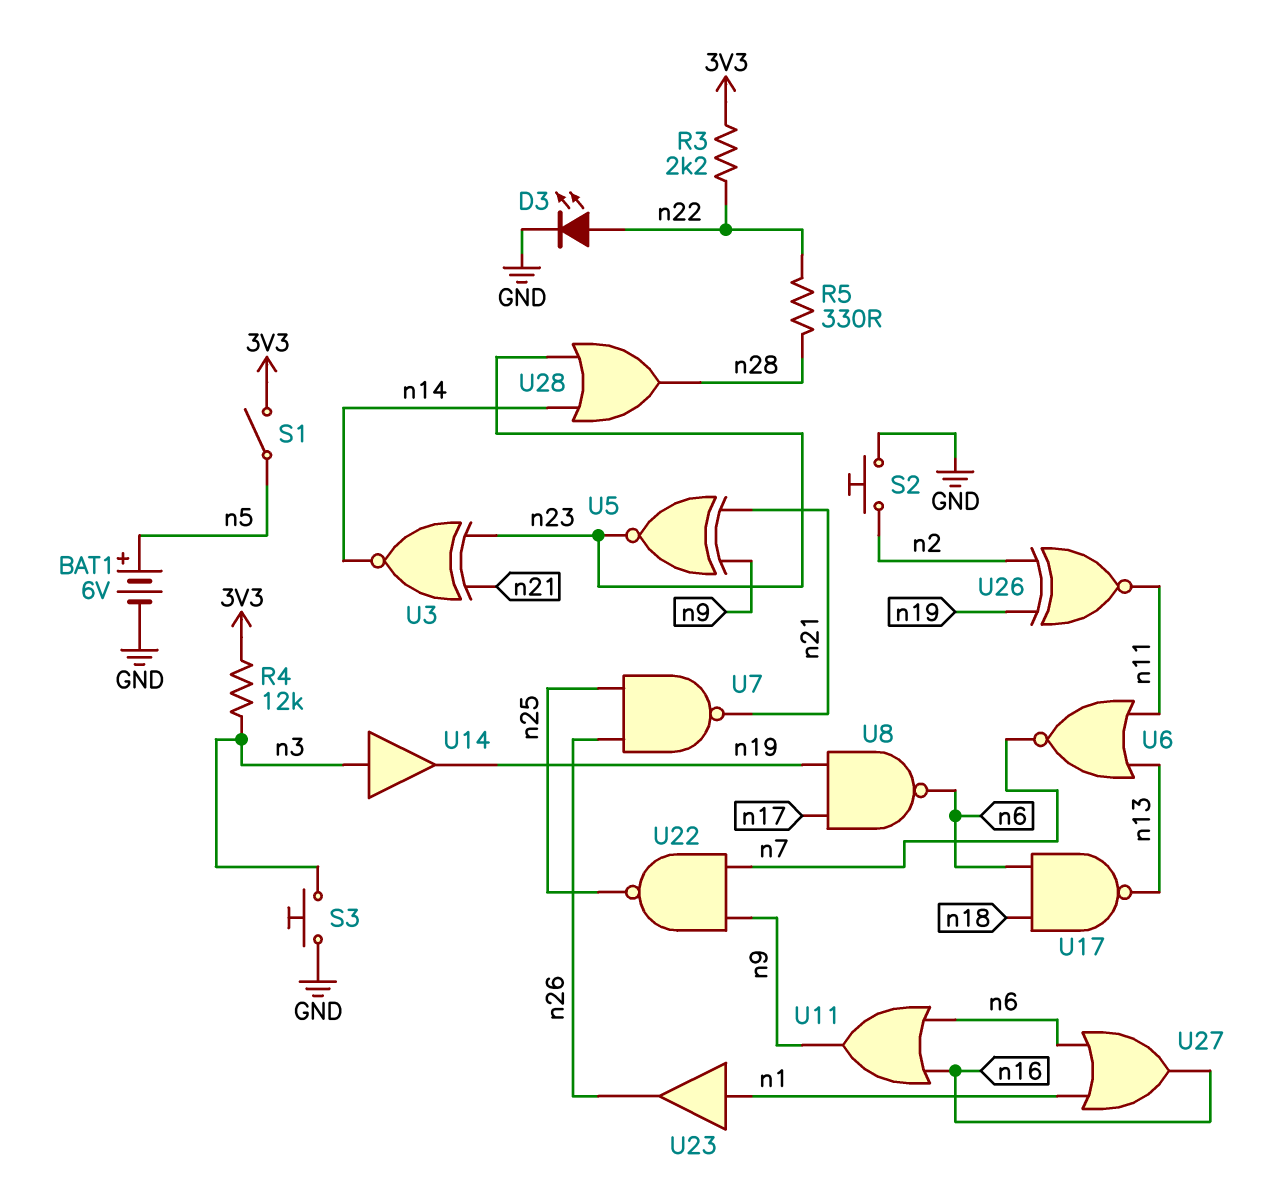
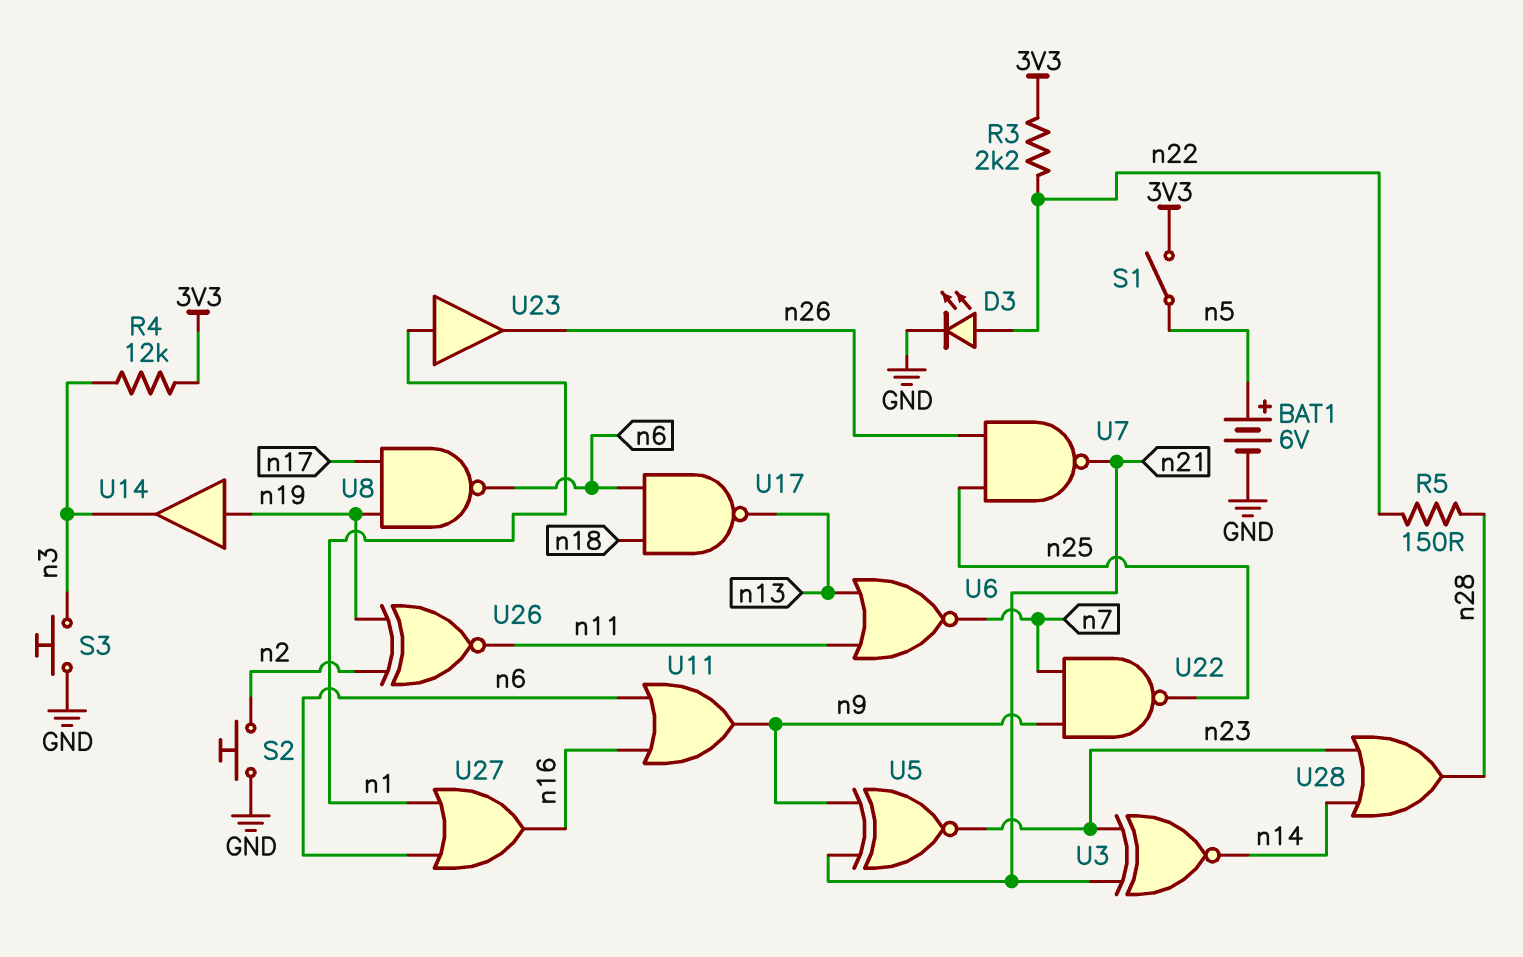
R5: 330 (n22, n28) -> 150 (n22, n28)
U14: buffer (in n3, out n19) -> buffer (in n19, out n3)

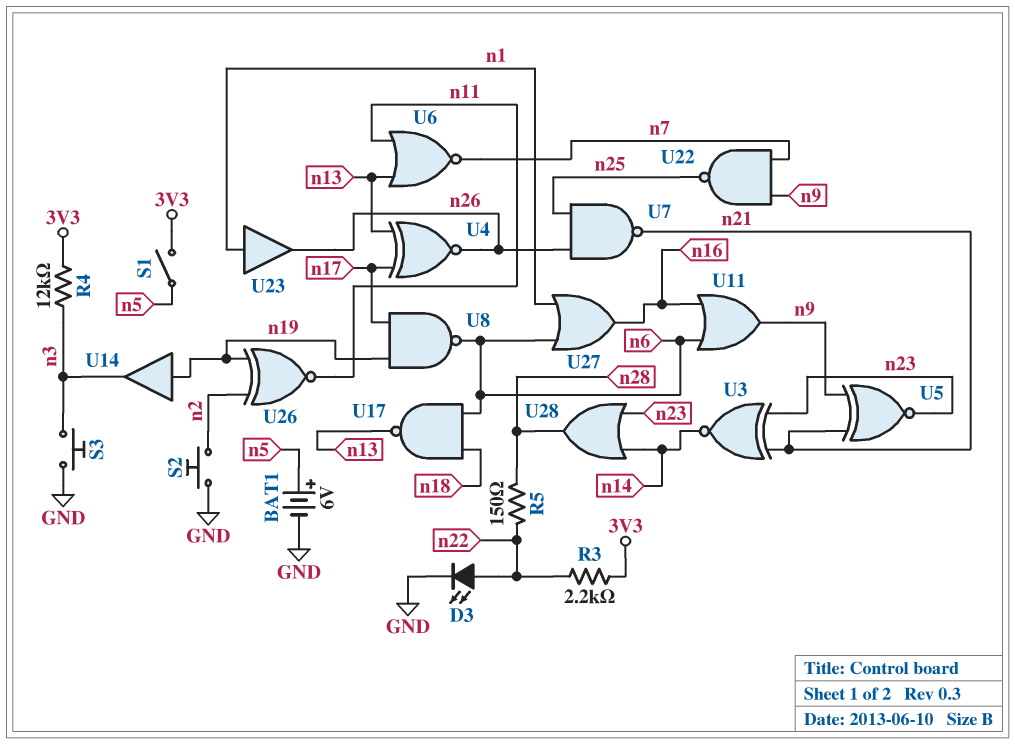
U4: none -> XNOR (in n13, in n17, out n26)

